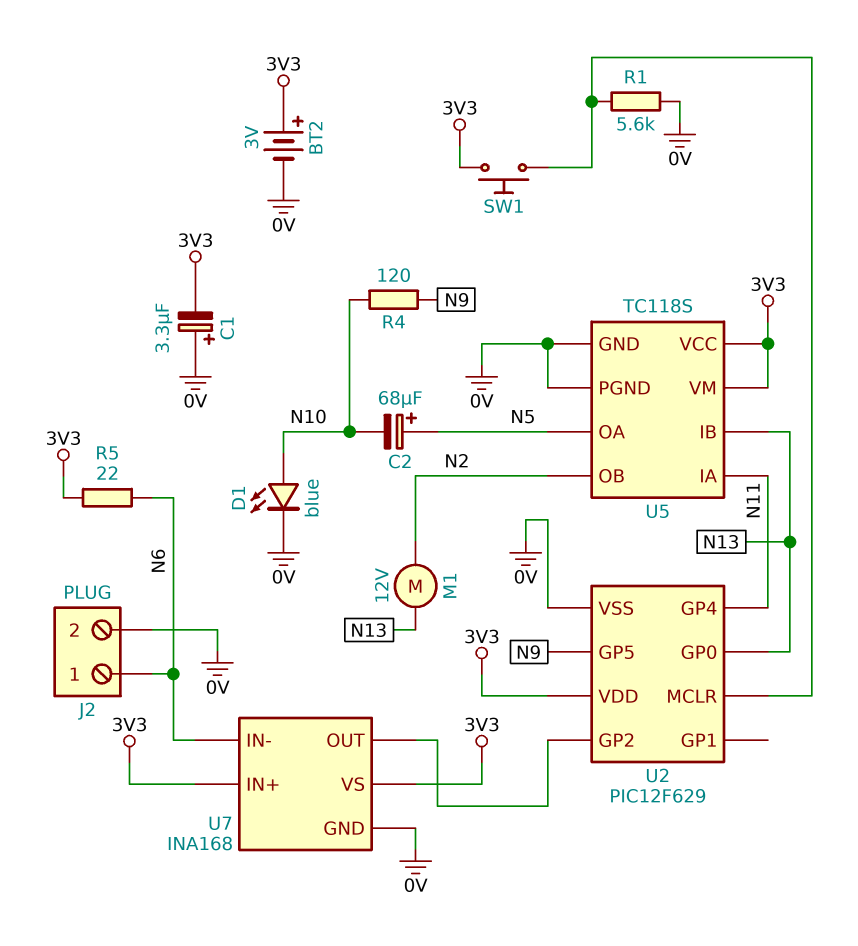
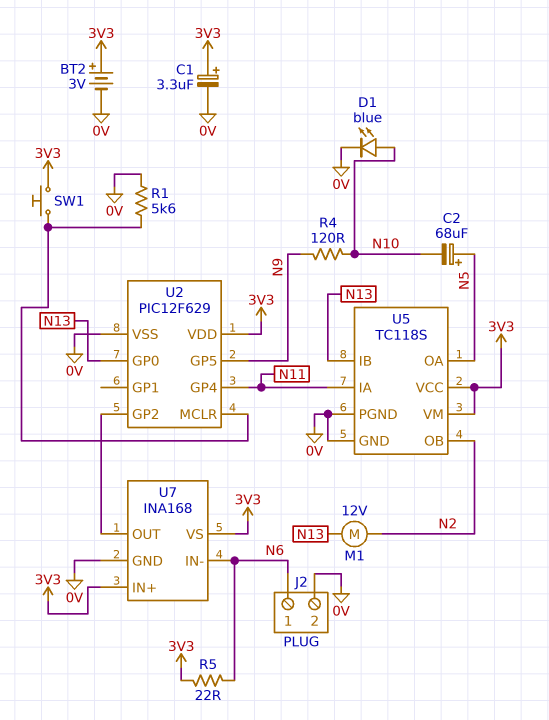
C1: 3.3uF (plus 0V, minus 3V3) -> 3.3uF (plus 3V3, minus 0V)

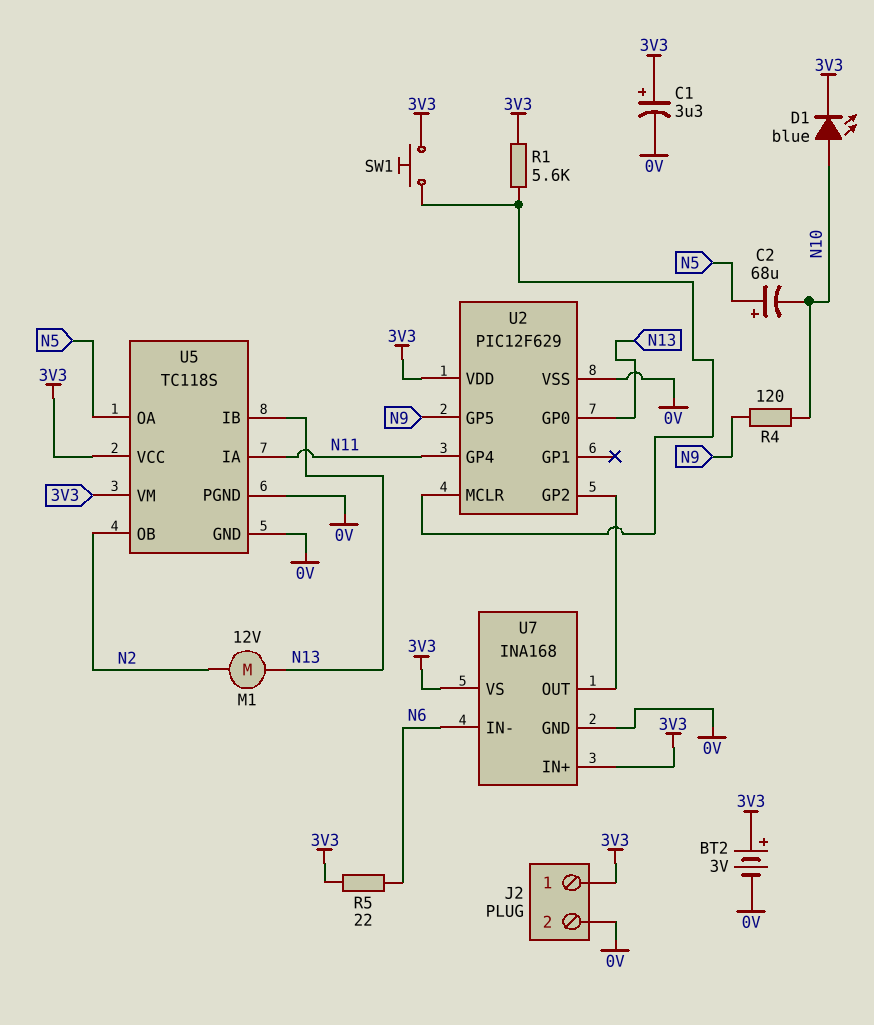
D1: LED blue (A N10, K 0V) -> LED blue (A N10, K 3V3)
J2 pin 1: N6 -> 3V3
R1: 5.6k (0V, U2/MCLR) -> 5.6k (3V3, U2/MCLR)

